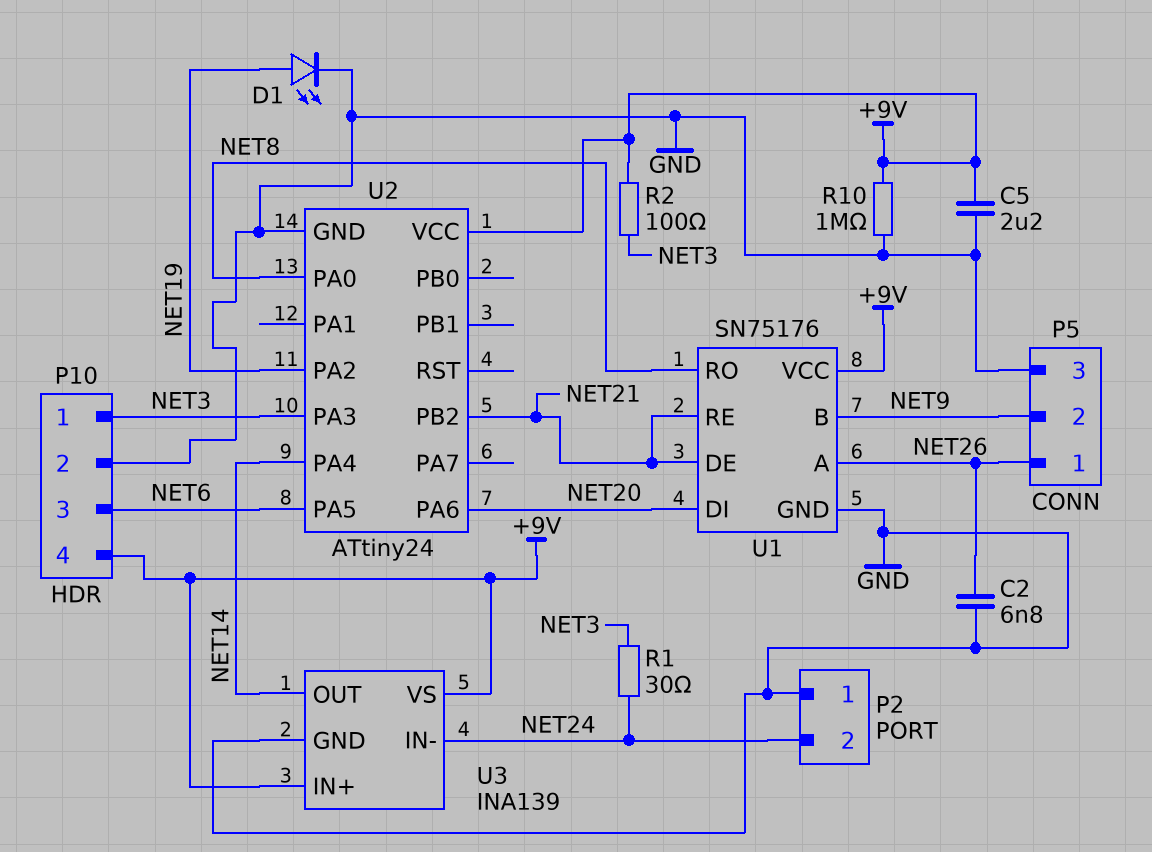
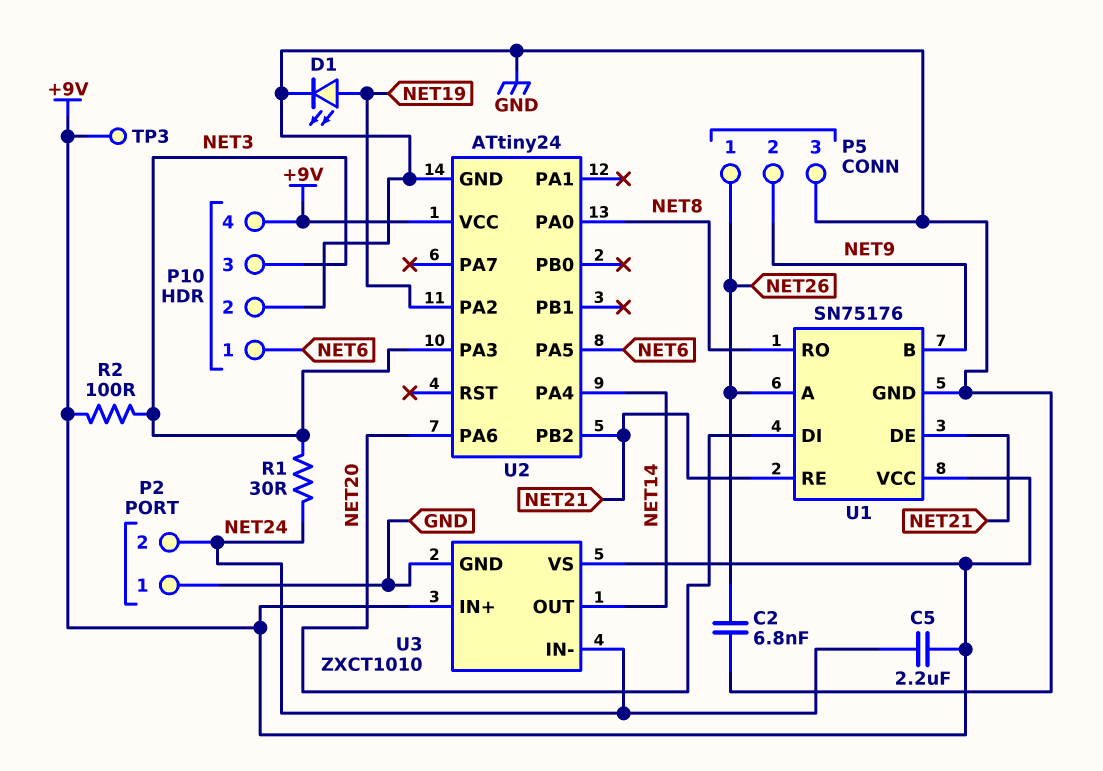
C5: 2.2uF (+9V, GND) -> 2.2uF (+9V, NET24)
P10 pin 1: NET3 -> NET6
P10 pin 3: NET6 -> NET3
R10: 1M (+9V, GND) -> none
TP3: none -> test point (+9V)
U3: INA139 -> ZXCT1010

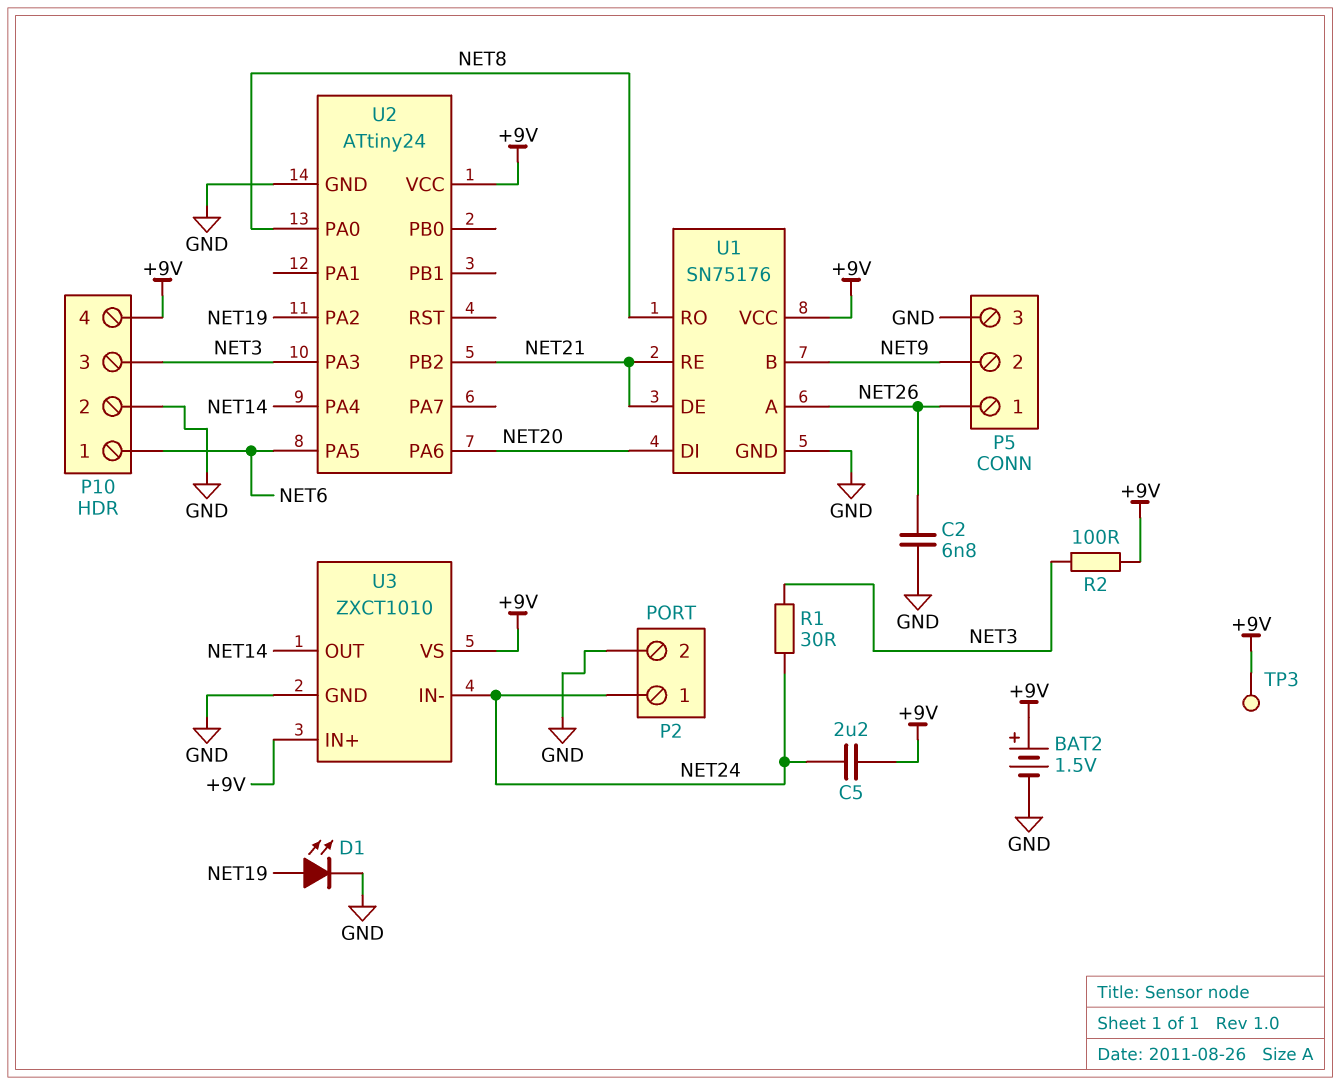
BAT2: none -> 1.5V (plus +9V, minus GND)
P2 pin 1: GND -> NET24
P2 pin 2: NET24 -> GND

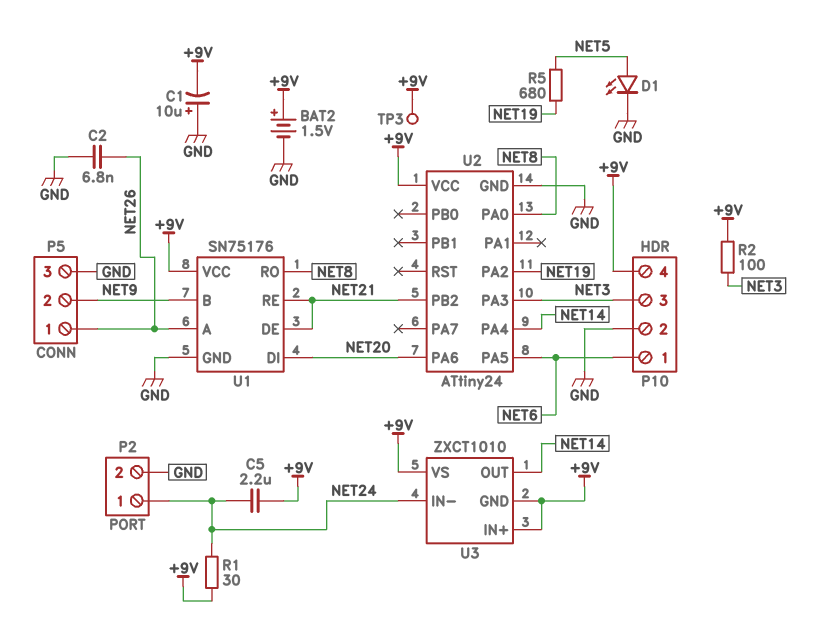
C1: none -> 10uF (plus GND, minus +9V)
D1: LED (A NET19, K GND) -> LED (A NET5, K GND)
R1: 30 (NET3, NET24) -> 30 (+9V, NET24)
R5: none -> 680 (NET5, NET19)
U3 pin GND: GND -> +9V

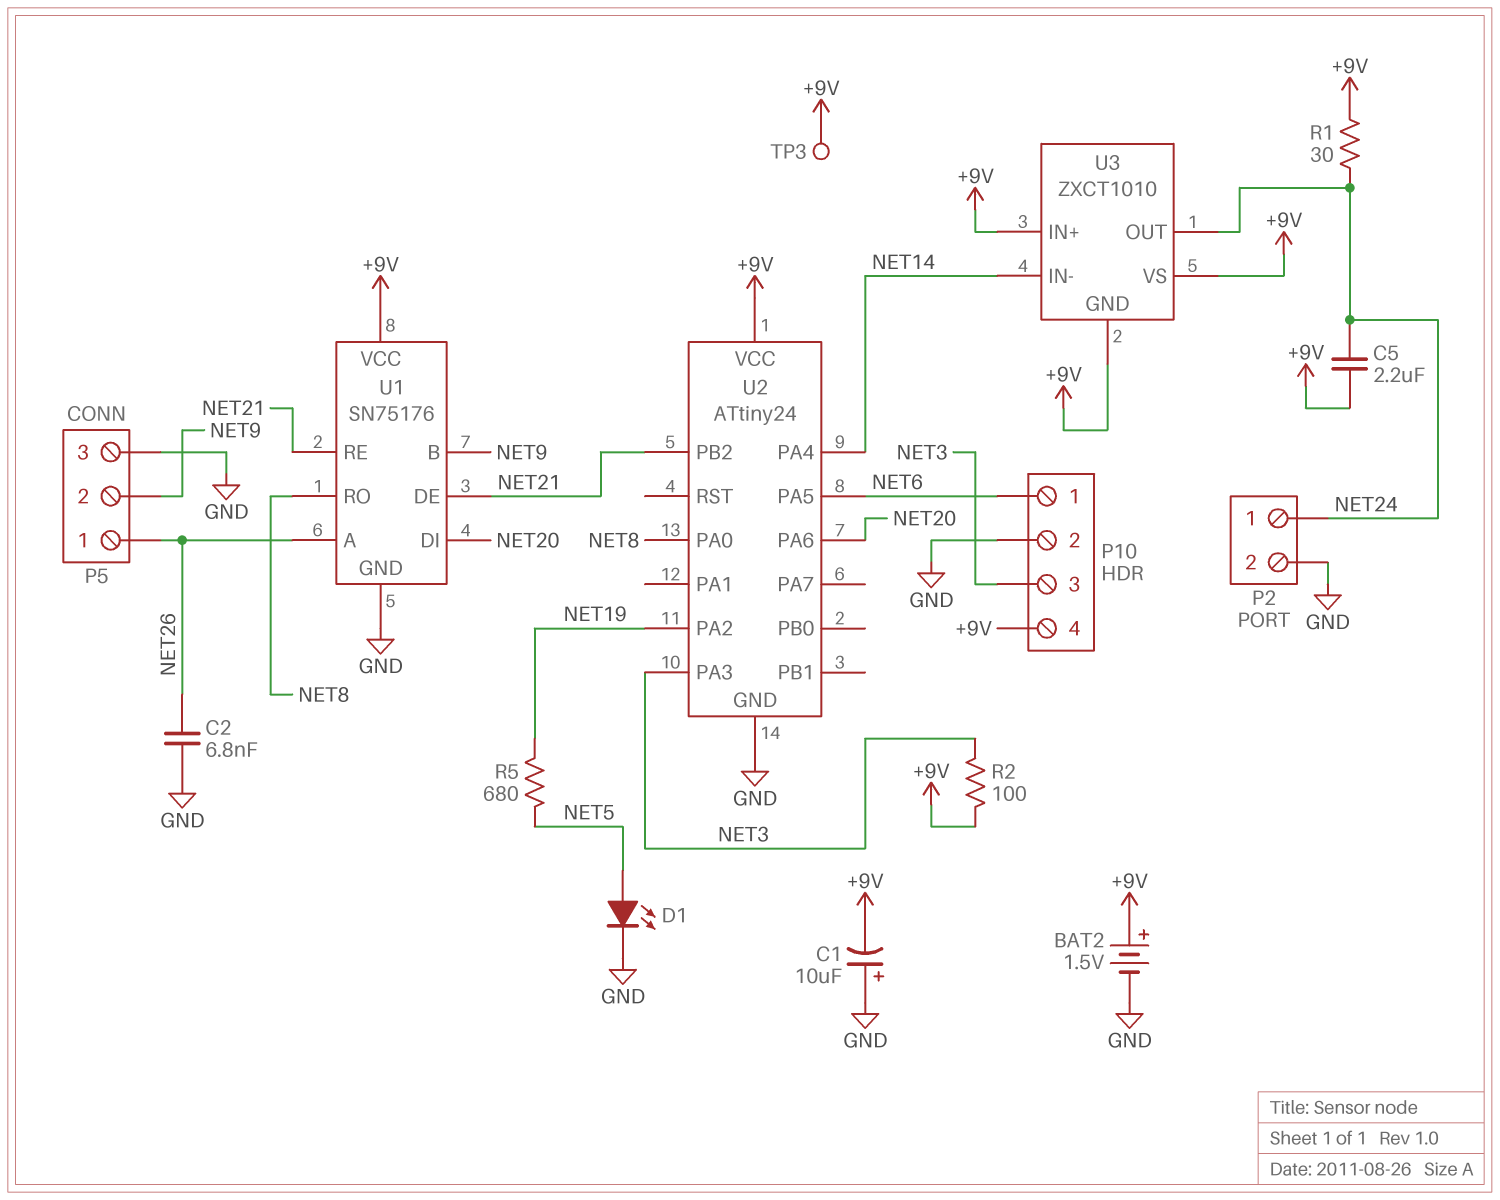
U3 pin IN-: NET24 -> NET14
U3 pin OUT: NET14 -> NET24

